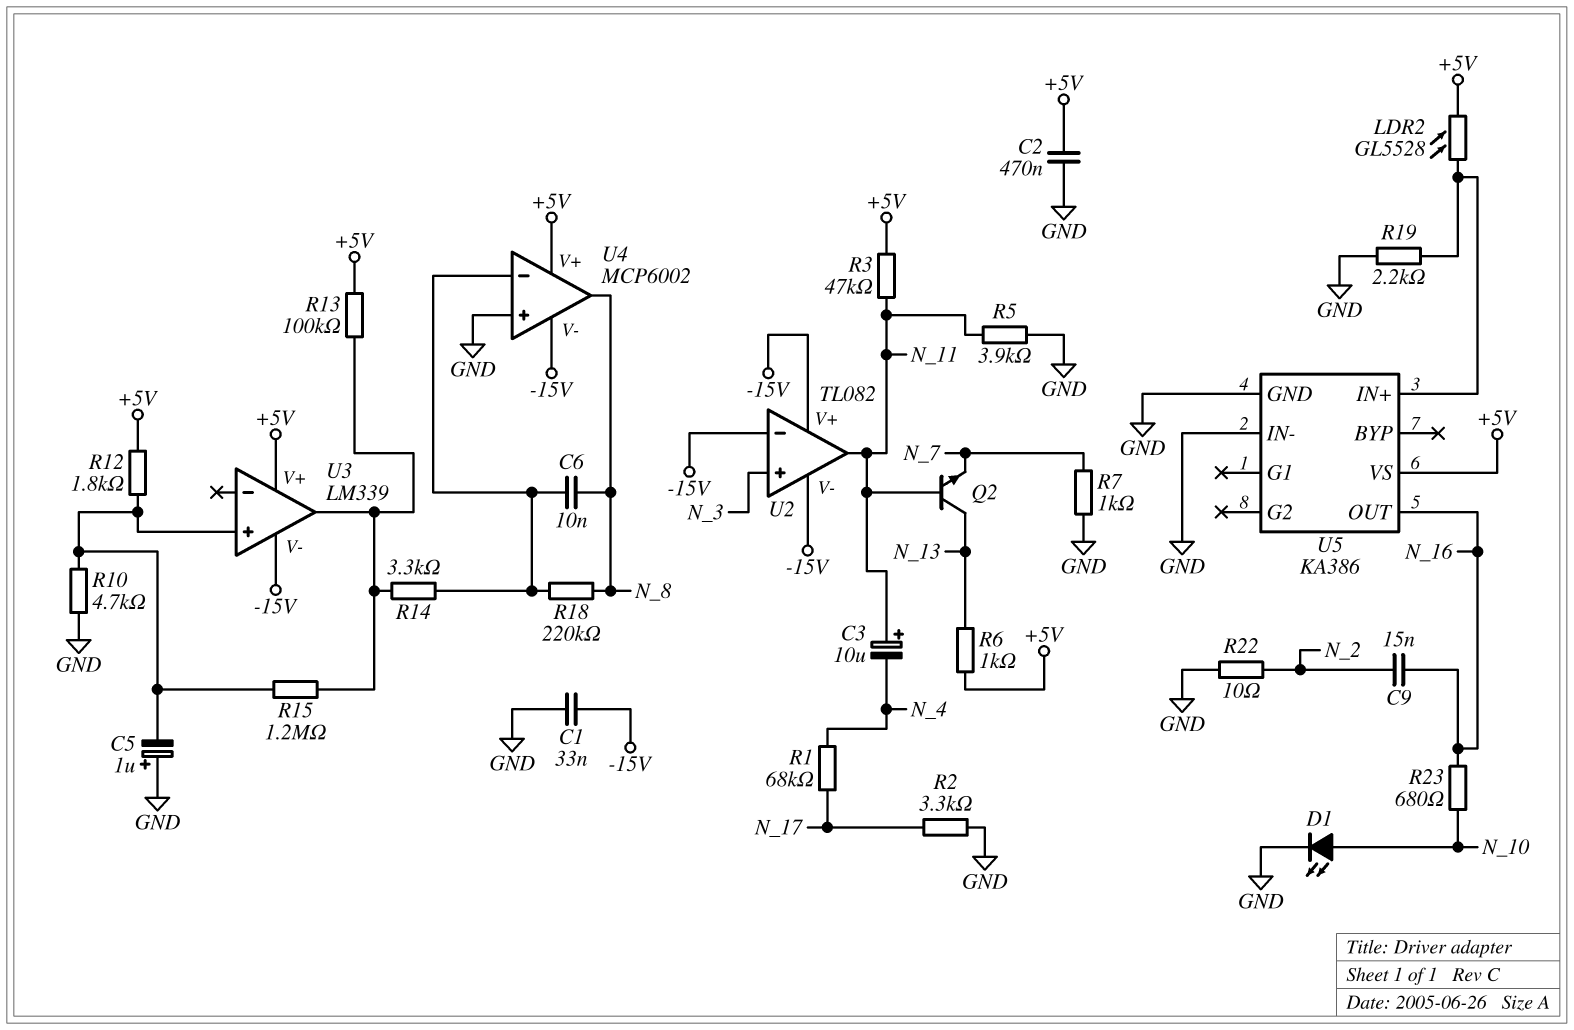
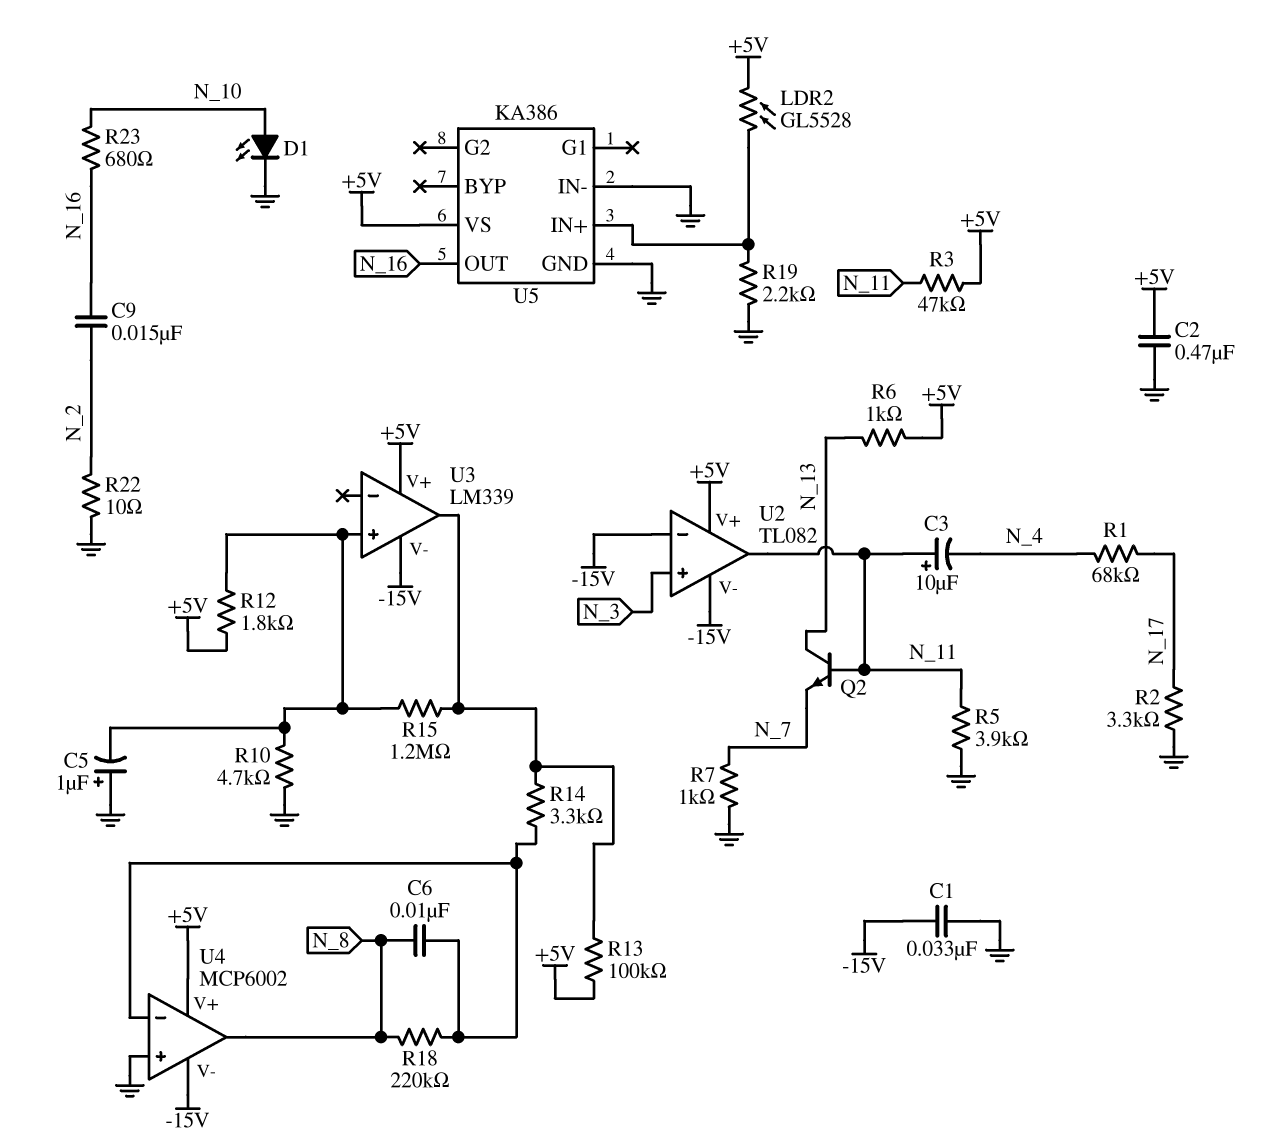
U2 pin V+: -15V -> +5V

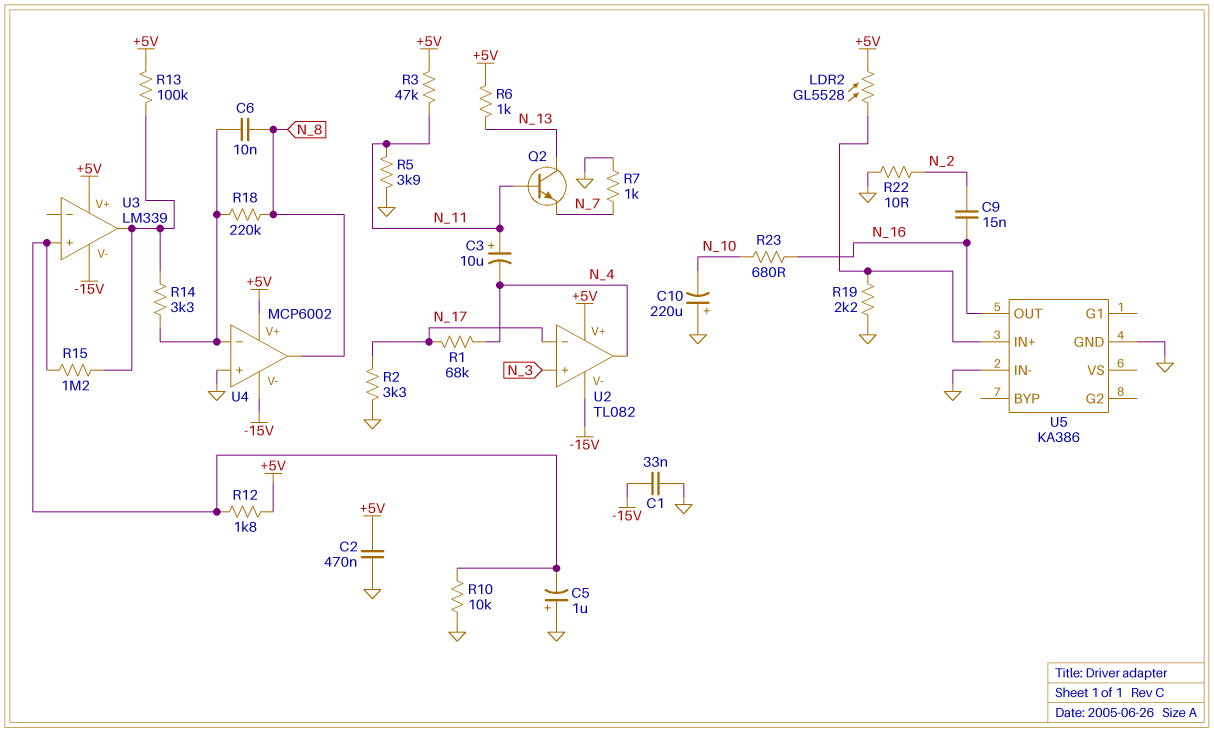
C10: none -> 220uF (plus GND, minus N_10)
D1: LED (A N_10, K GND) -> none
R10: 4.7k (GND, U3/in+) -> 10k (GND, U3/in+)
U2 pin in-: -15V -> N_17
U2 pin out: N_11 -> N_4
U5 pin VS: +5V -> none

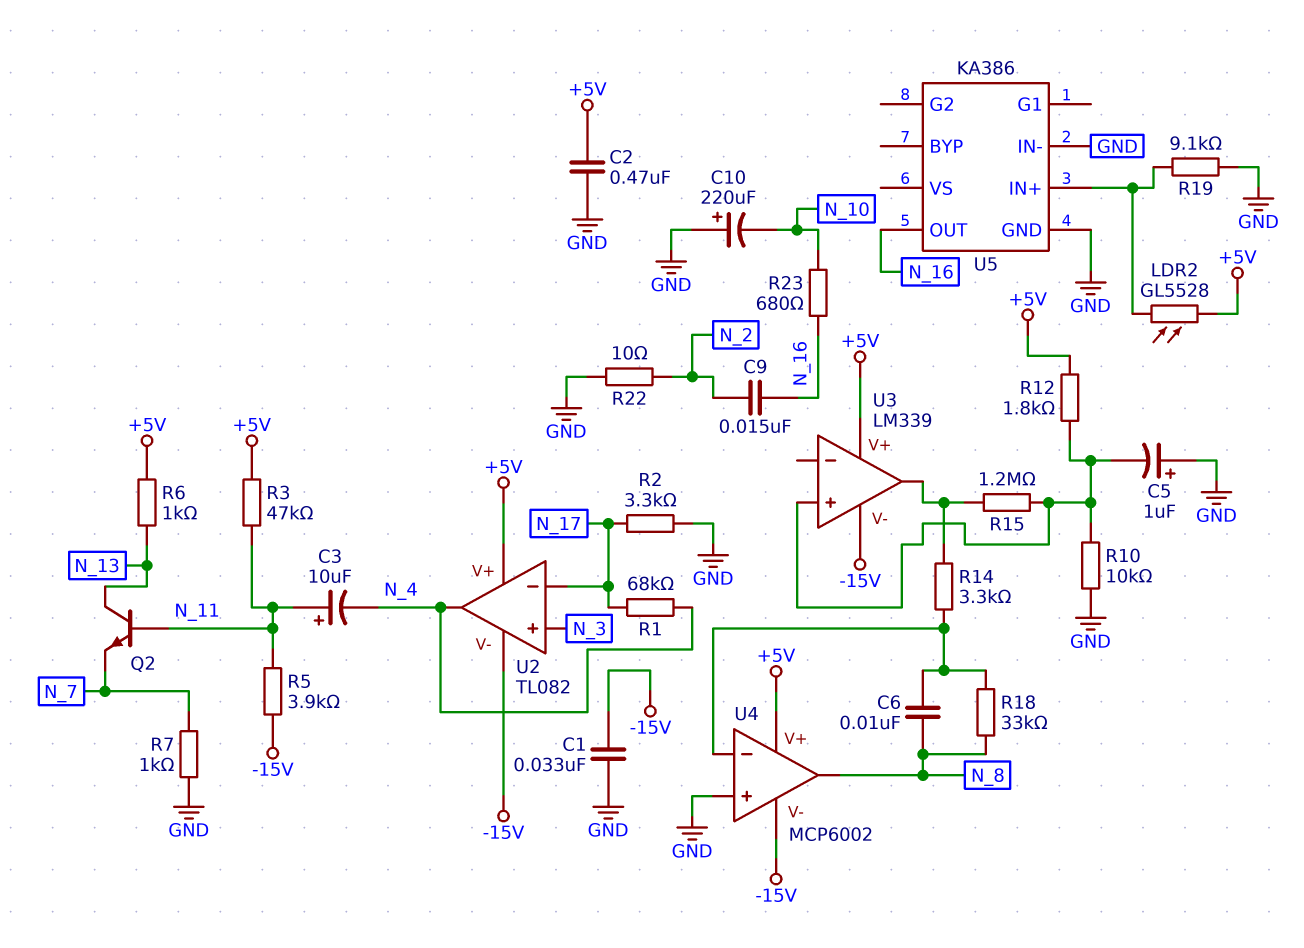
R5: 3.9k (GND, N_11) -> 3.9k (-15V, N_11)
R13: 100k (+5V, U3/out) -> none
R18: 220k (N_8, U4/in-) -> 33k (N_8, U4/in-)
R19: 2.2k (GND, U5/IN+) -> 9.1k (GND, U5/IN+)

